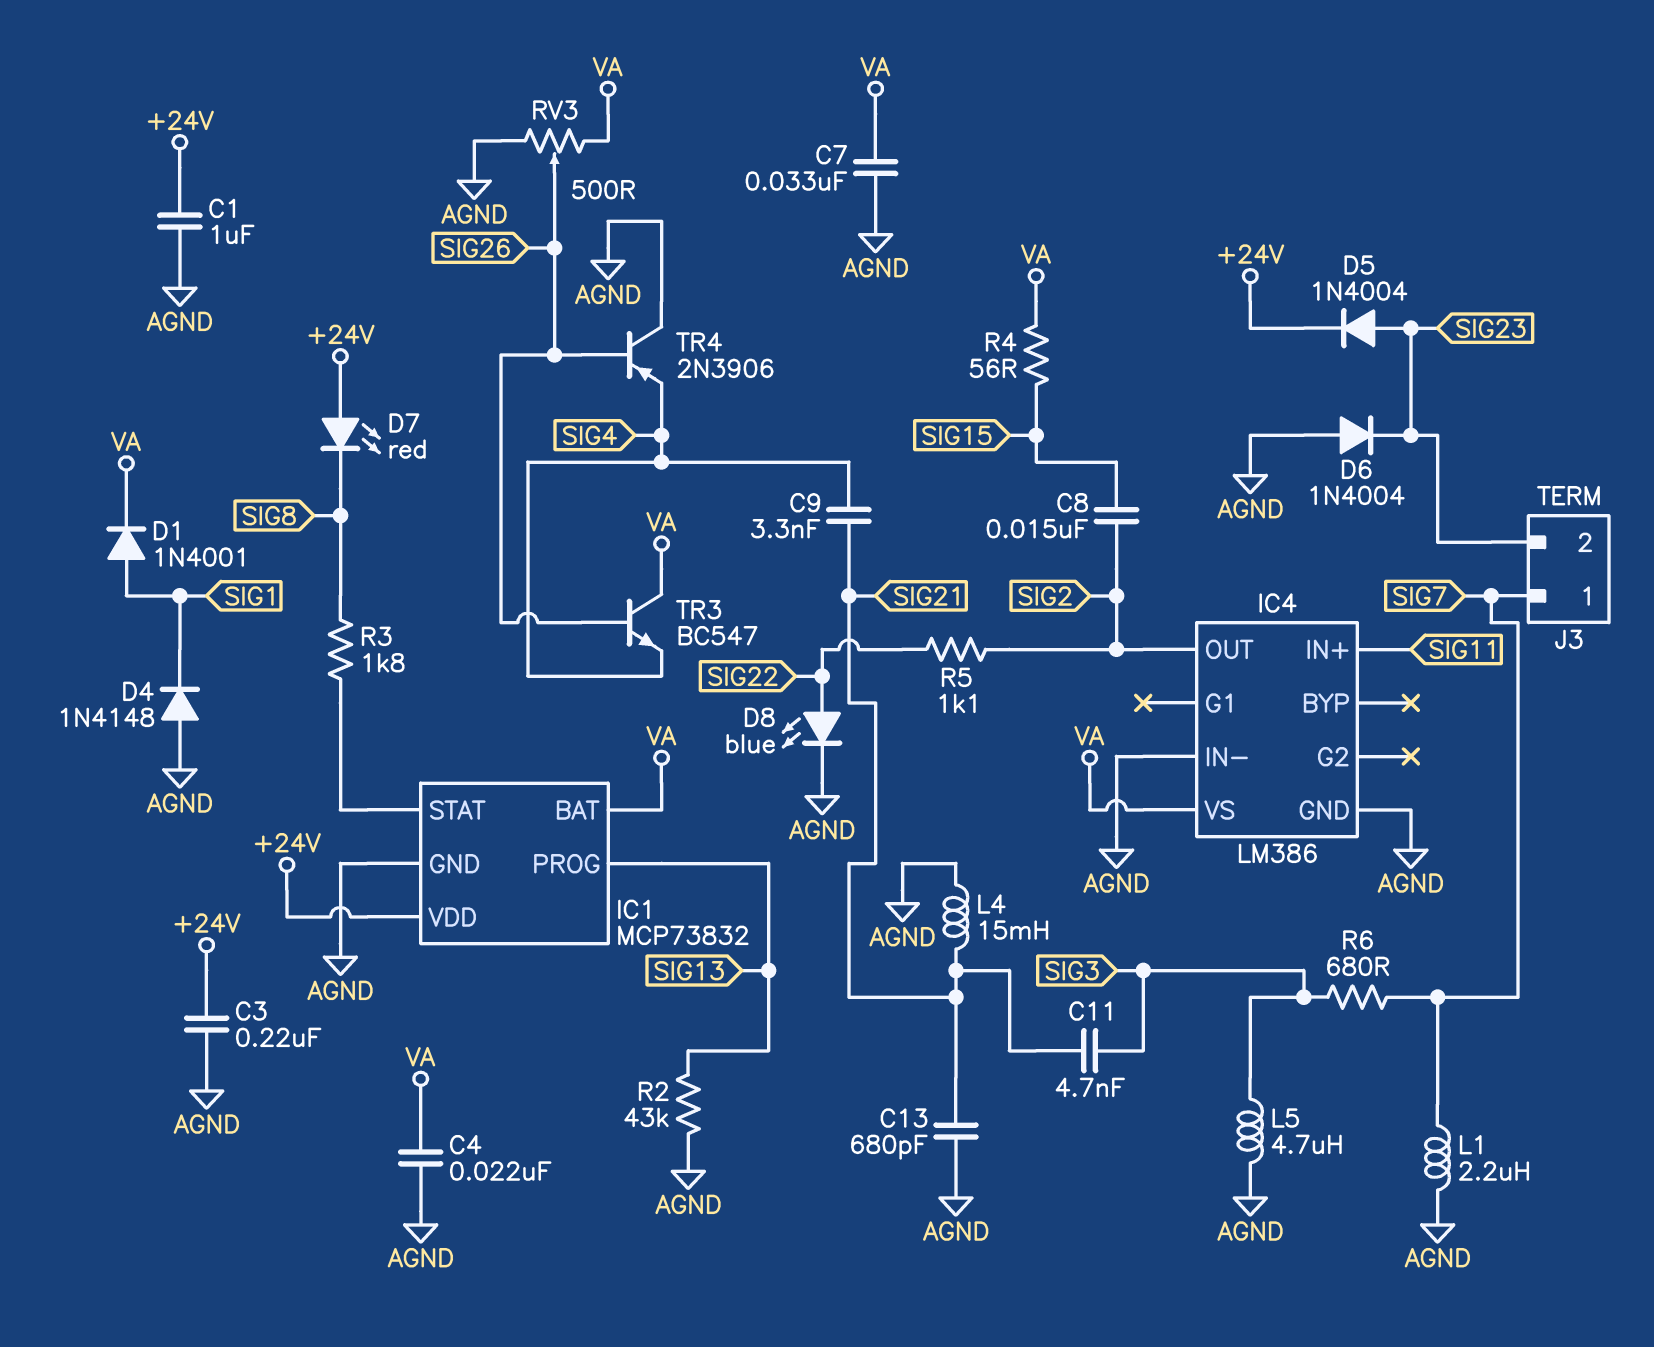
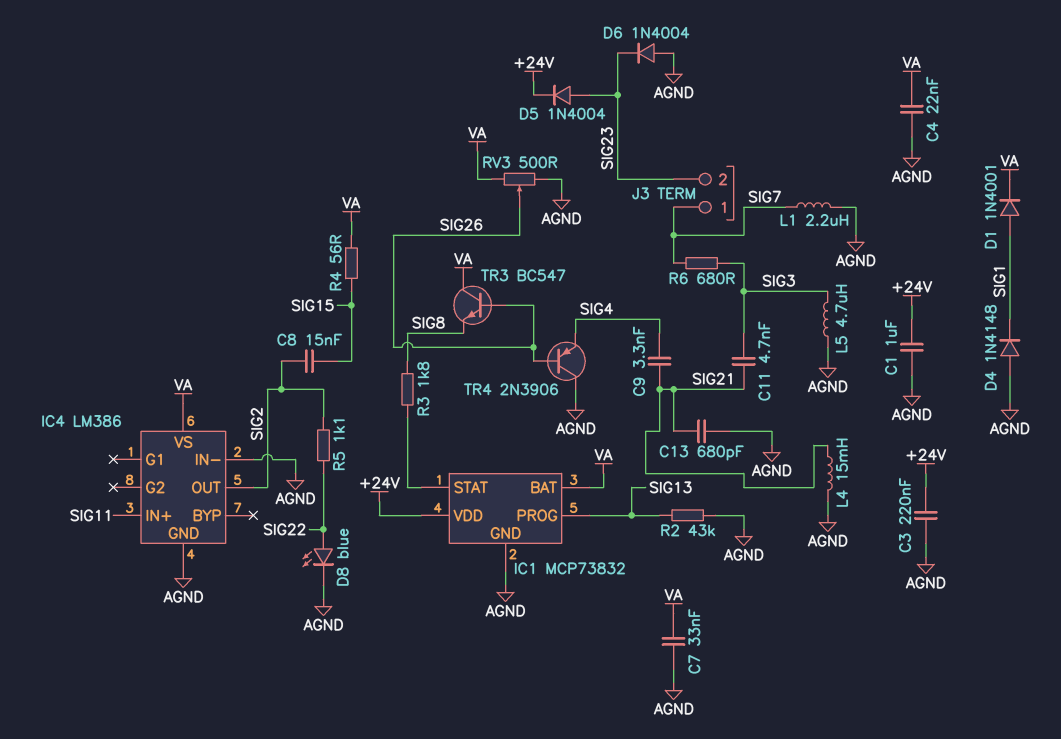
D7: LED red (A +24V, K SIG8) -> none
TR3: NPN BC547 (B SIG26, C VA, E SIG4) -> NPN BC547 (B SIG26, C VA, E SIG8)

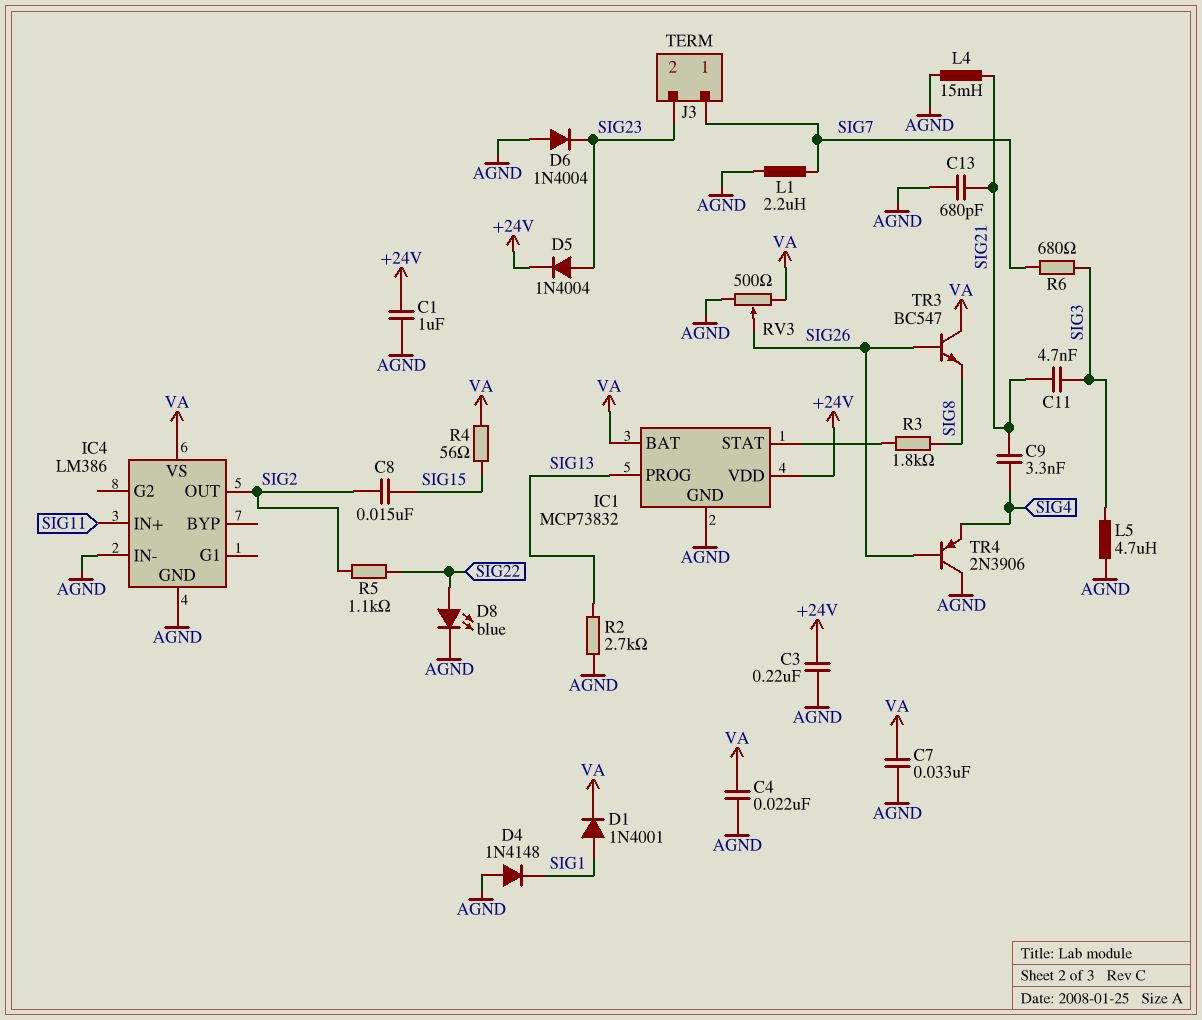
R2: 43k (AGND, SIG13) -> 2.7k (AGND, SIG13)

